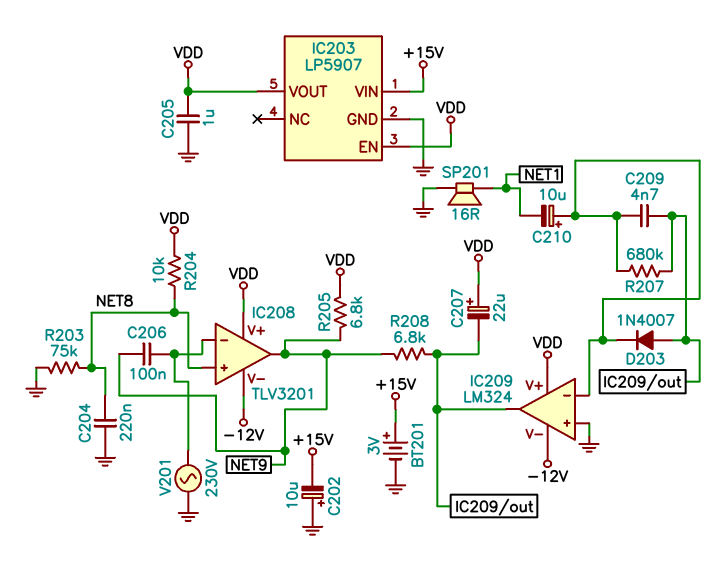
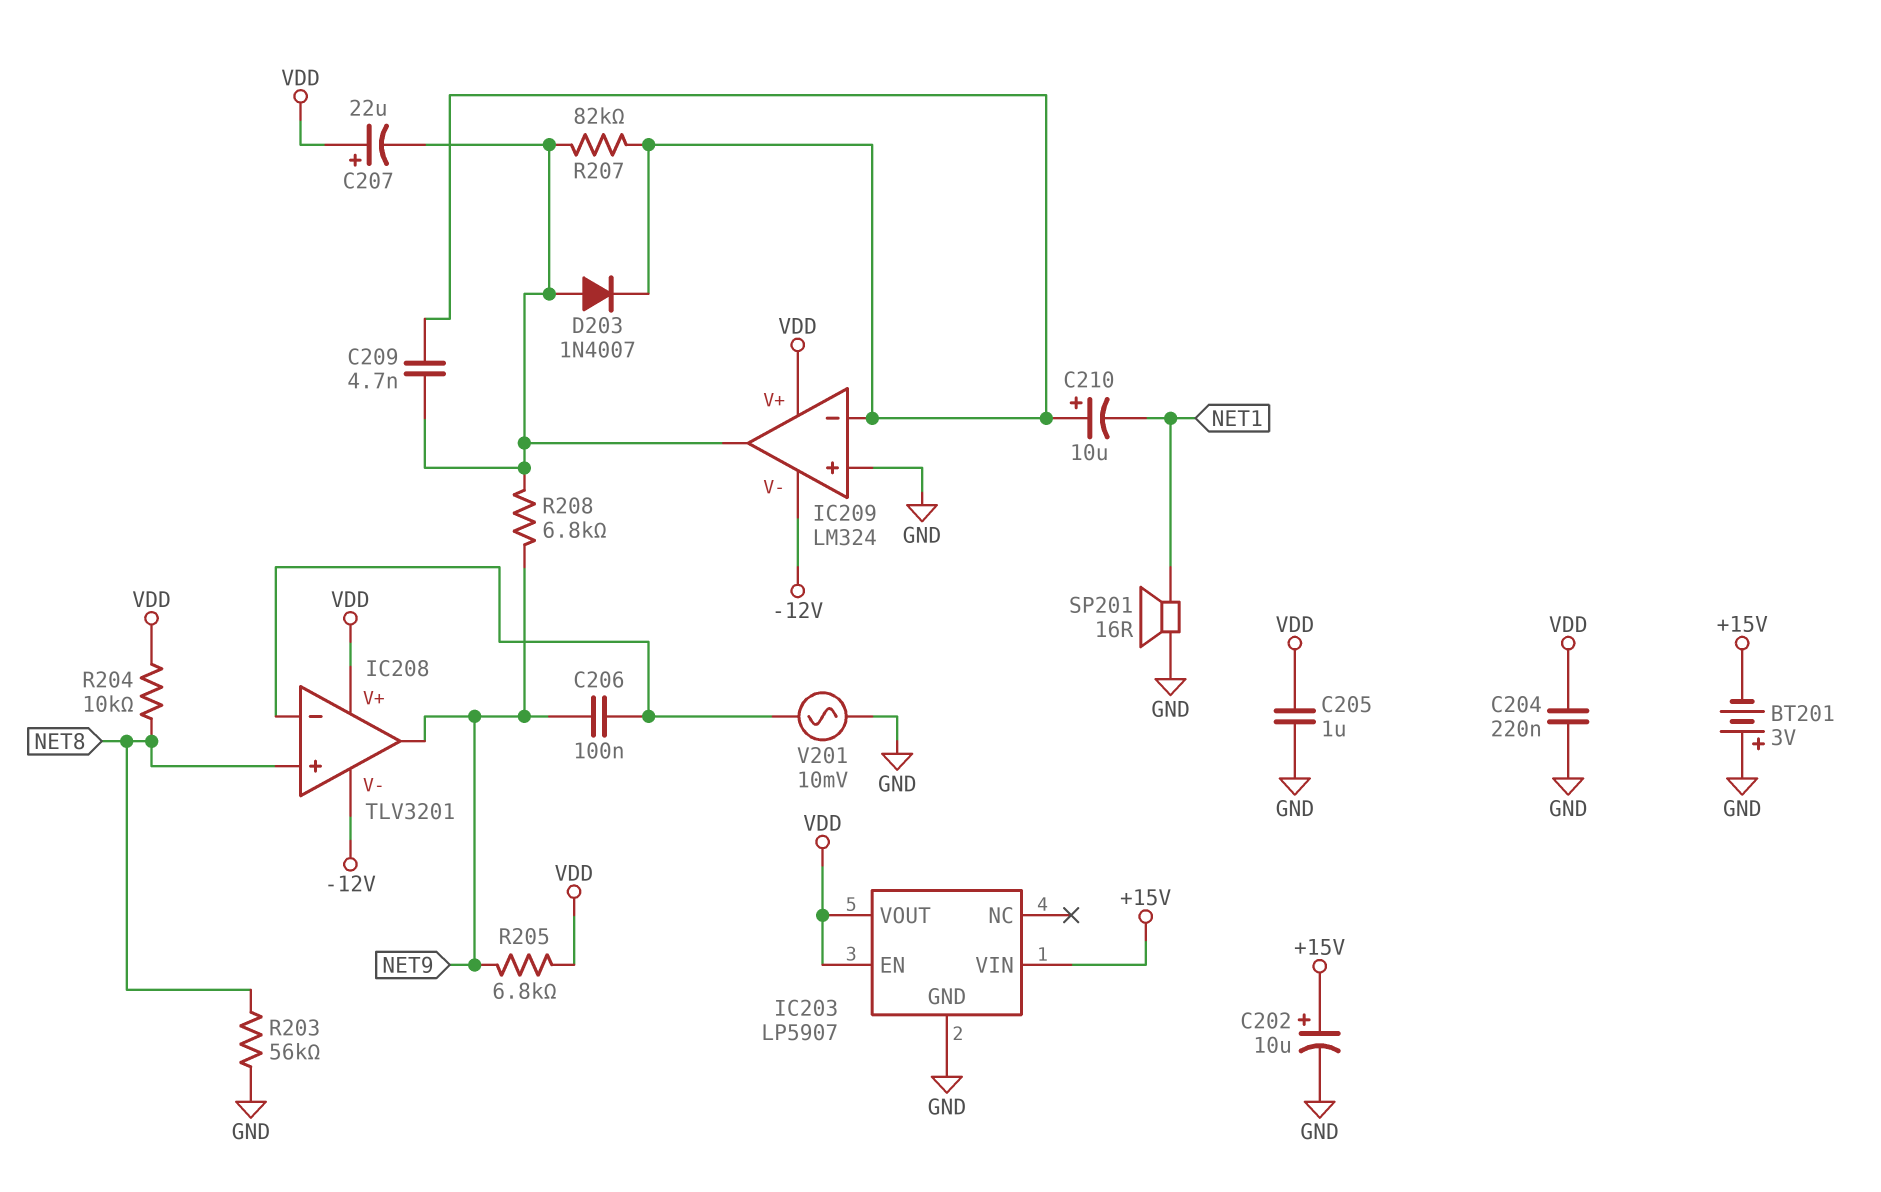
BT201: 3V (plus +15V, minus GND) -> 3V (plus GND, minus +15V)
C202: 10uF (plus GND, minus +15V) -> 10uF (plus +15V, minus GND)
C204: 220nF (GND, NET8) -> 220nF (GND, VDD)
R203: 75k (GND, NET8) -> 56k (GND, NET8)
R207: 680k (IC209/in-, IC209/out) -> 82k (IC209/in-, IC209/out)
V201: AC 230V (GND, IC208/in-) -> AC 10mV (GND, IC208/in-)

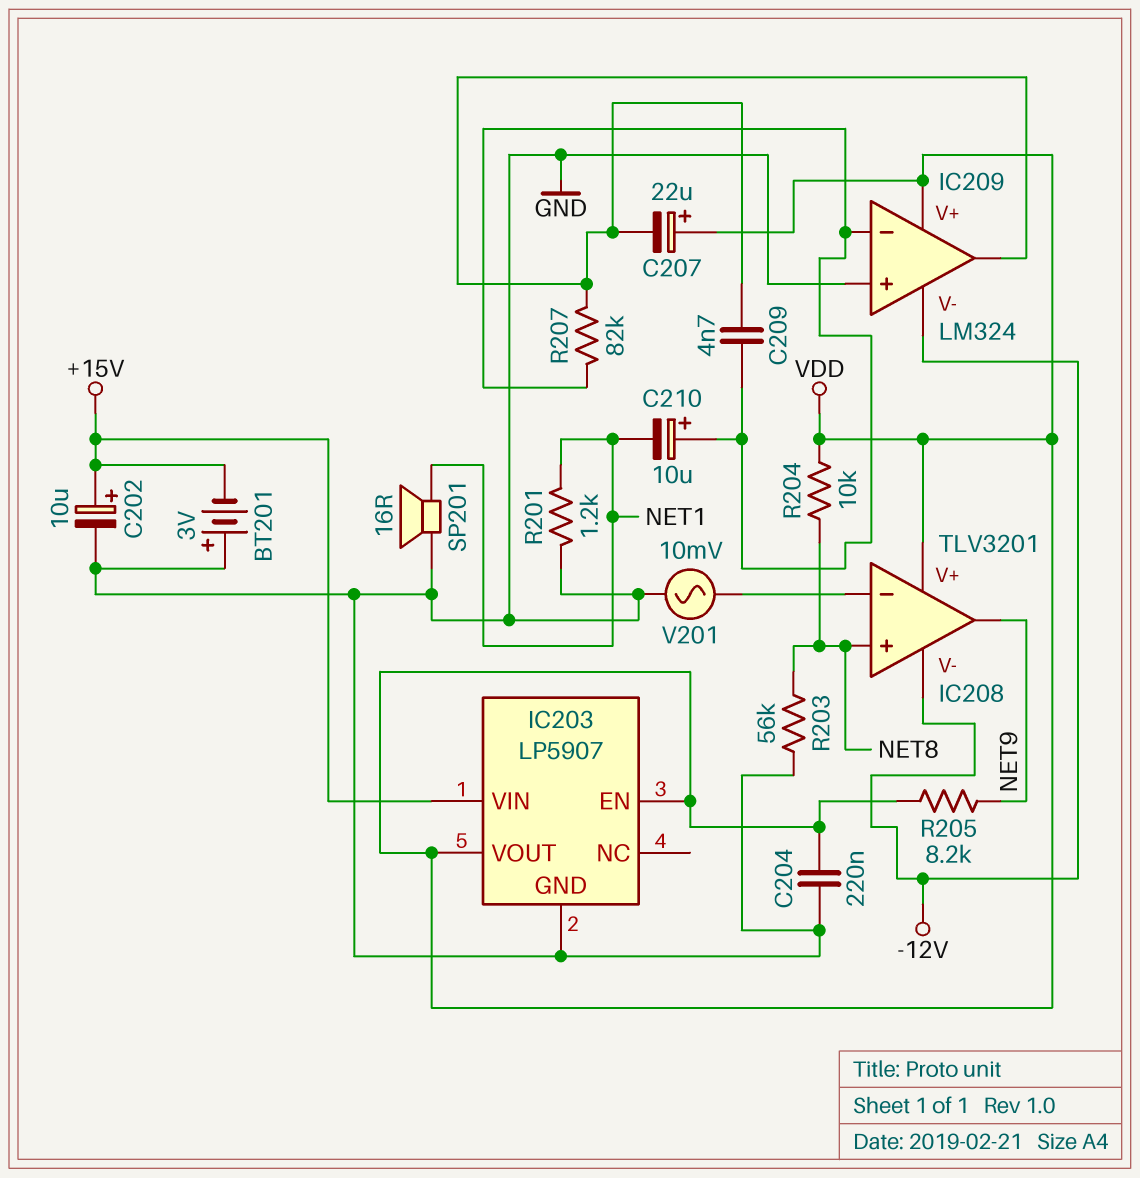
C205: 1uF (GND, VDD) -> none
C206: 100nF (IC208/in-, NET9) -> none
D203: diode 1N4007 (A IC209/out, K IC209/in-) -> none
R201: none -> 1.2k (GND, NET1)
R205: 6.8k (NET9, VDD) -> 8.2k (NET9, VDD)
R208: 6.8k (IC209/out, NET9) -> none

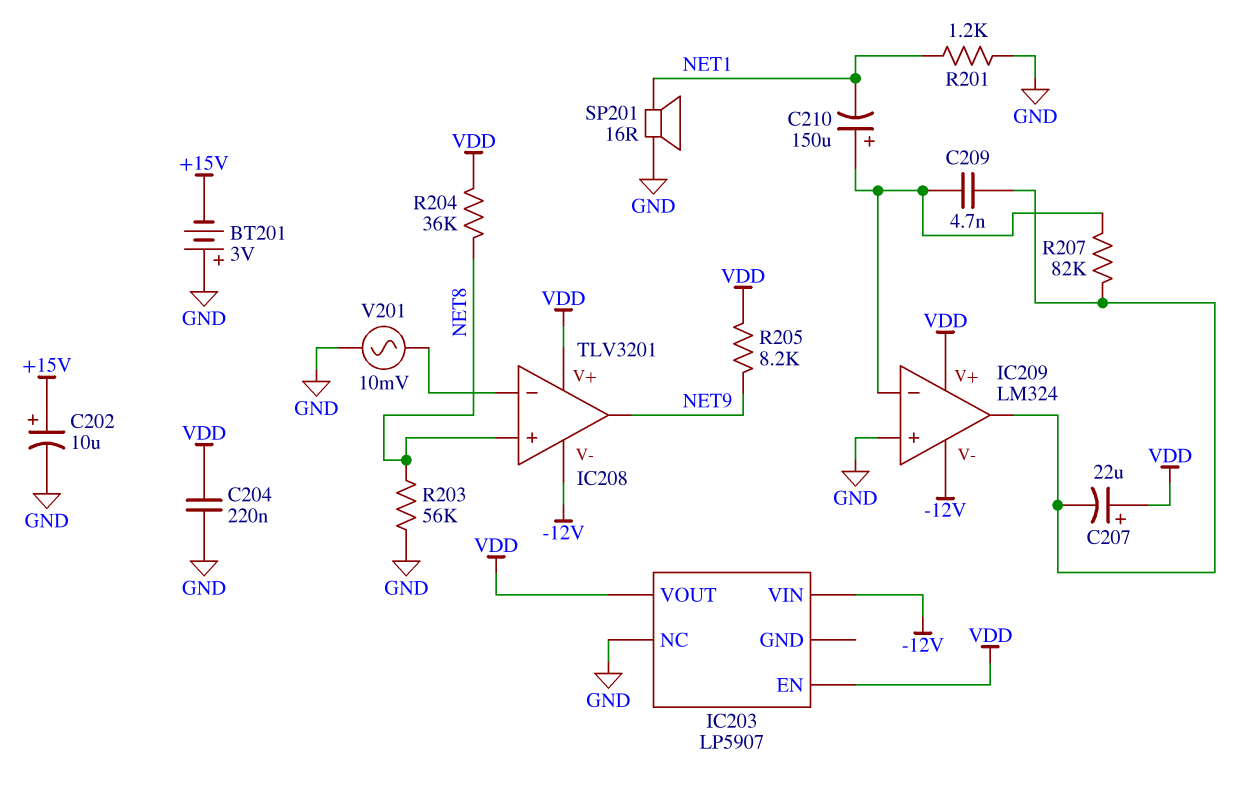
C210: 10uF (plus IC209/in-, minus NET1) -> 150uF (plus IC209/in-, minus NET1)
IC203 pin GND: GND -> none
IC203 pin NC: none -> GND
IC203 pin VIN: +15V -> -12V
R204: 10k (NET8, VDD) -> 36k (NET8, VDD)

